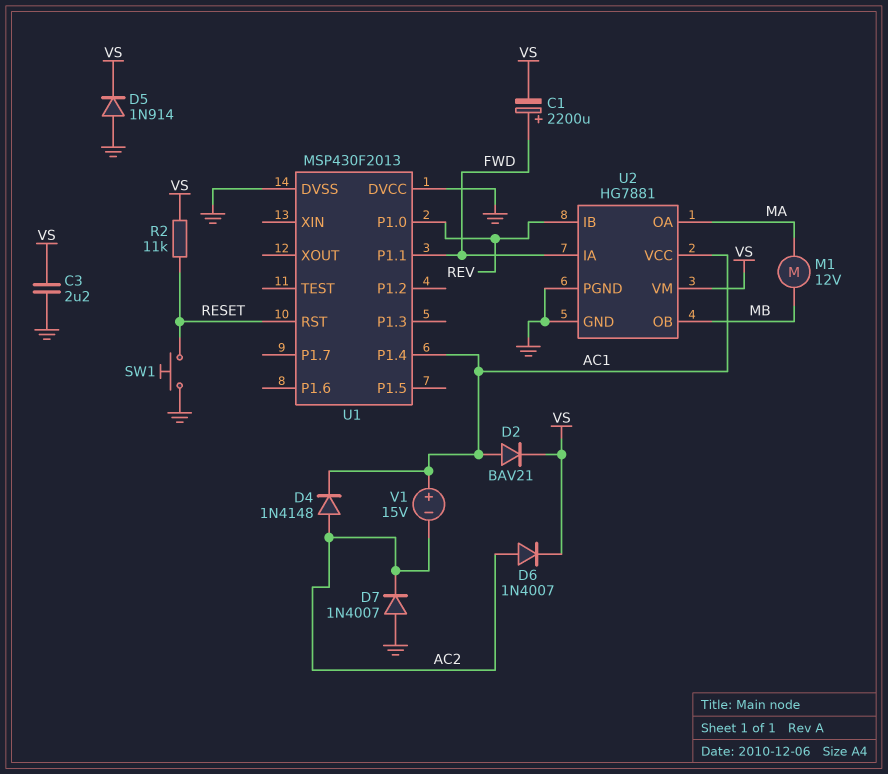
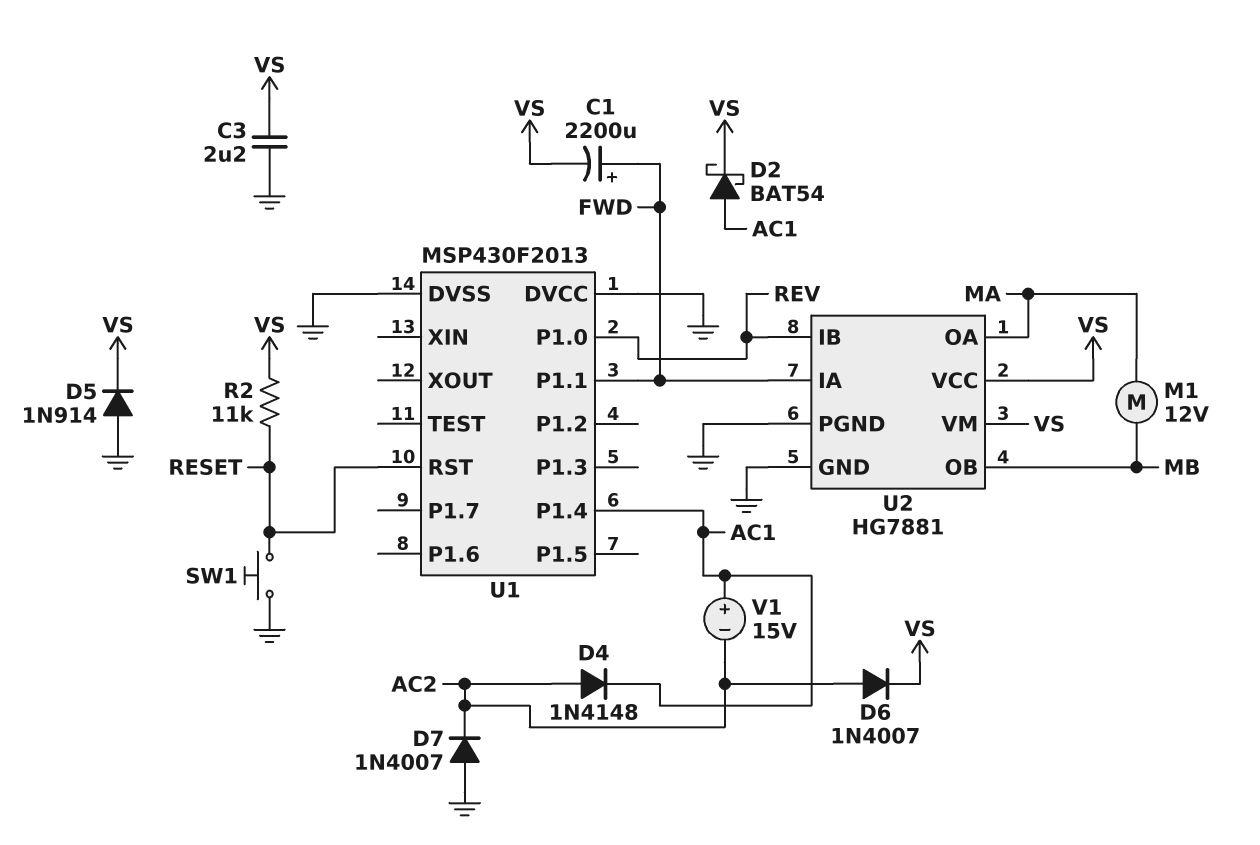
D2: diode BAV21 (A AC1, K VS) -> schottky BAT54 (A AC1, K VS)
U2 pin VCC: AC1 -> VS

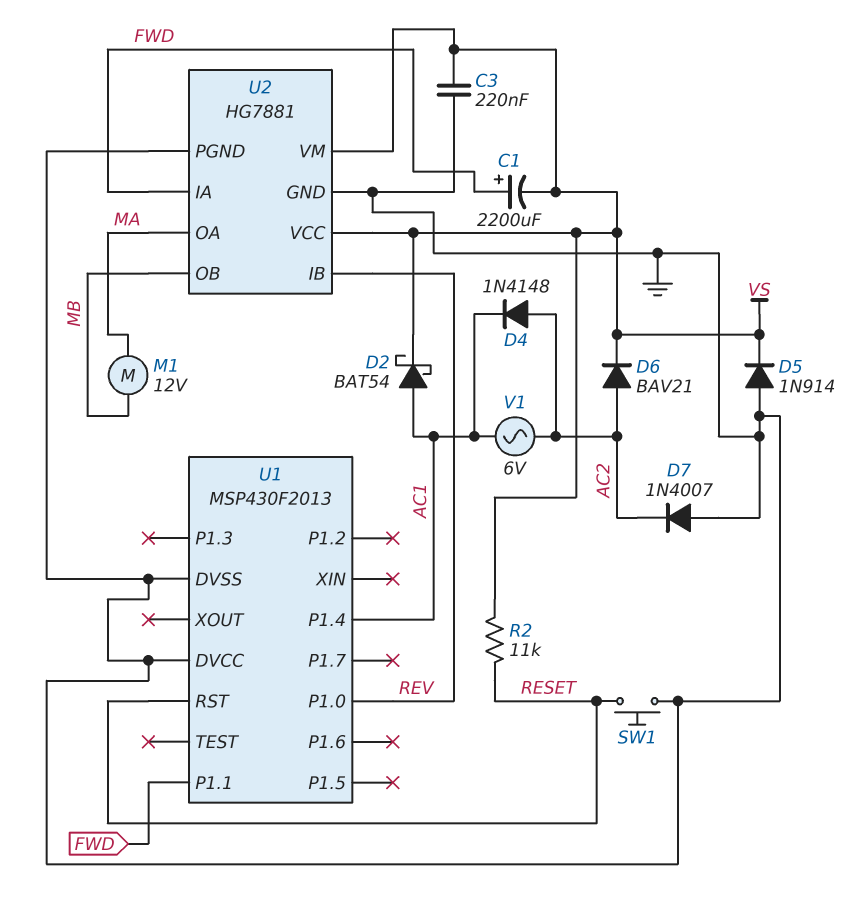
C3: 2.2uF (GND, VS) -> 220nF (GND, VS)
D6: diode 1N4007 (A AC2, K VS) -> diode BAV21 (A AC2, K VS)
V1: 15V (plus AC1, minus AC2) -> AC 6V (AC1, AC2)

